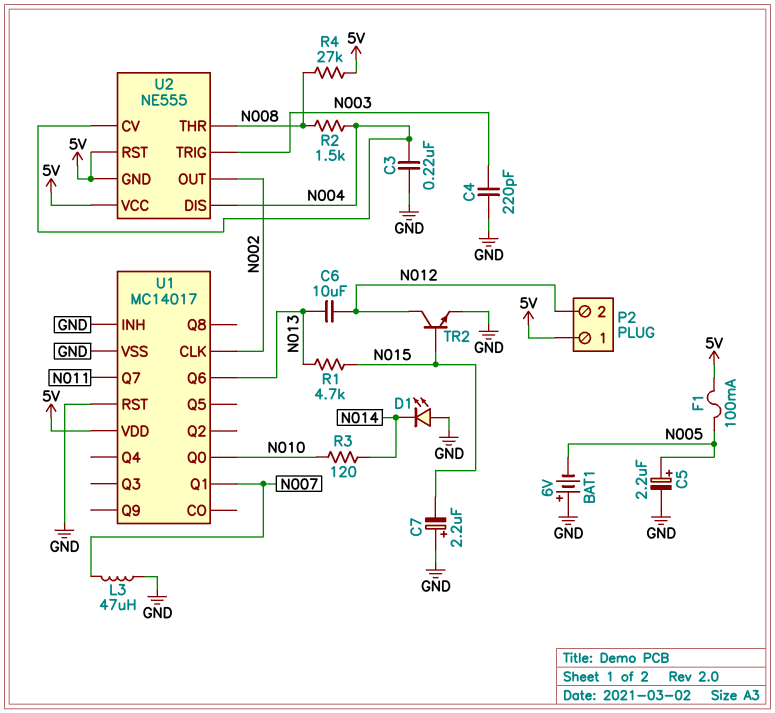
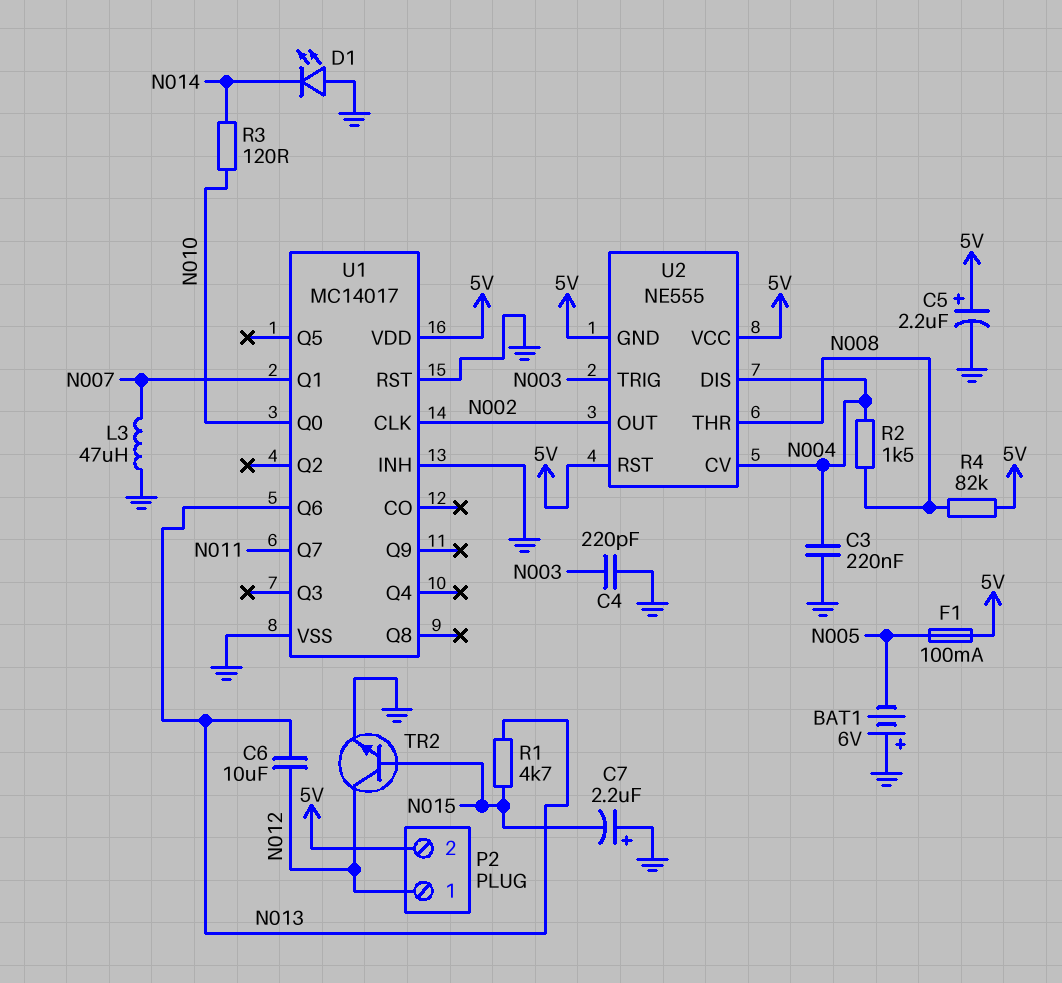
C5: 2.2uF (plus N005, minus GND) -> 2.2uF (plus 5V, minus GND)
P2 pin 1: 5V -> N012
P2 pin 2: N012 -> 5V
R4: 27k (5V, N008) -> 82k (5V, N008)

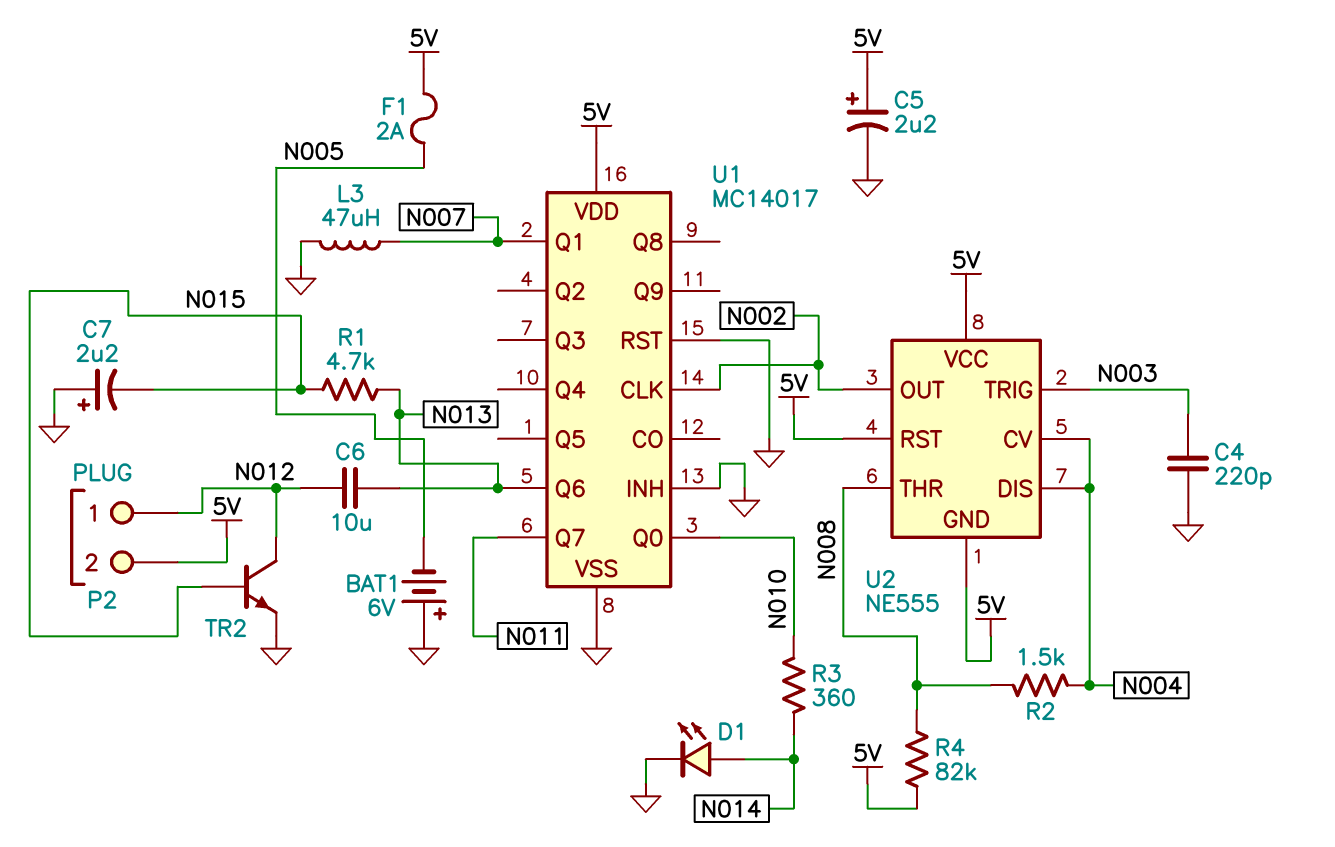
C3: 220nF (GND, N004) -> none
D1: LED (A GND, K N014) -> LED (A N014, K GND)
F1: 100mA (5V, N005) -> 2A (5V, N005)
R3: 120 (N010, N014) -> 360 (N010, N014)

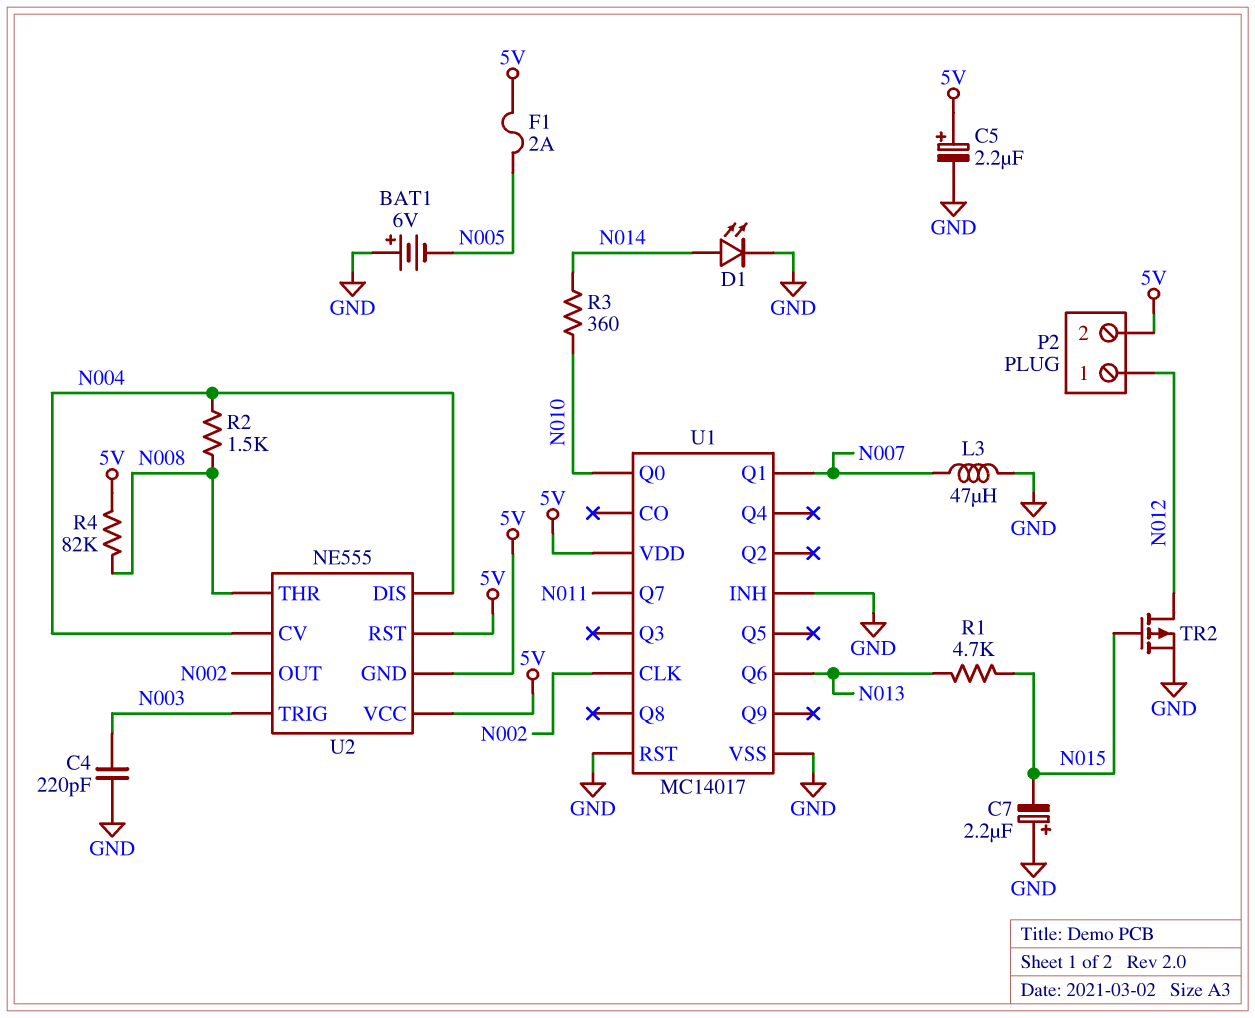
C6: 10uF (N012, N013) -> none
TR2: NPN (B N015, C N012, E GND) -> PMOS (G N015, D N012, S GND)

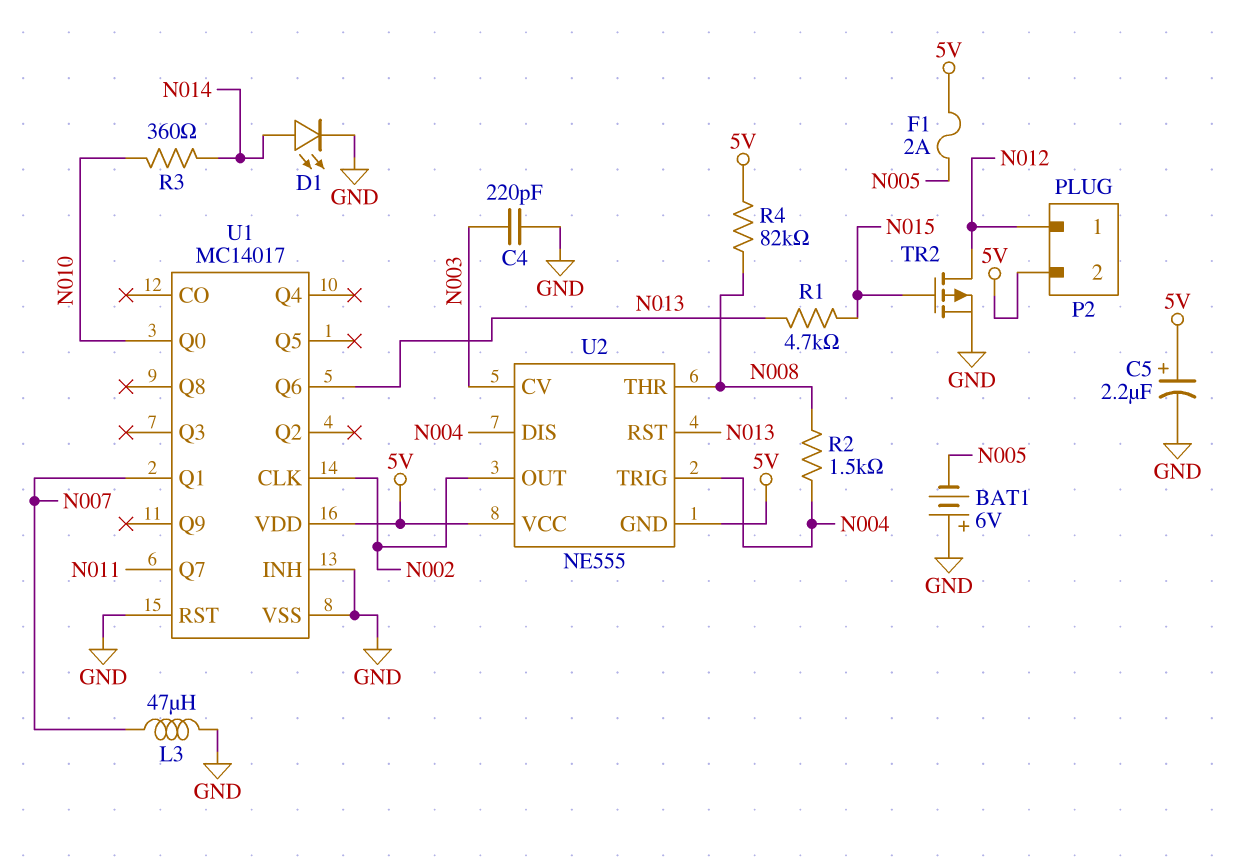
C7: 2.2uF (plus GND, minus N015) -> none
U2 pin CV: N004 -> N003
U2 pin RST: 5V -> N013
U2 pin TRIG: N003 -> N004

